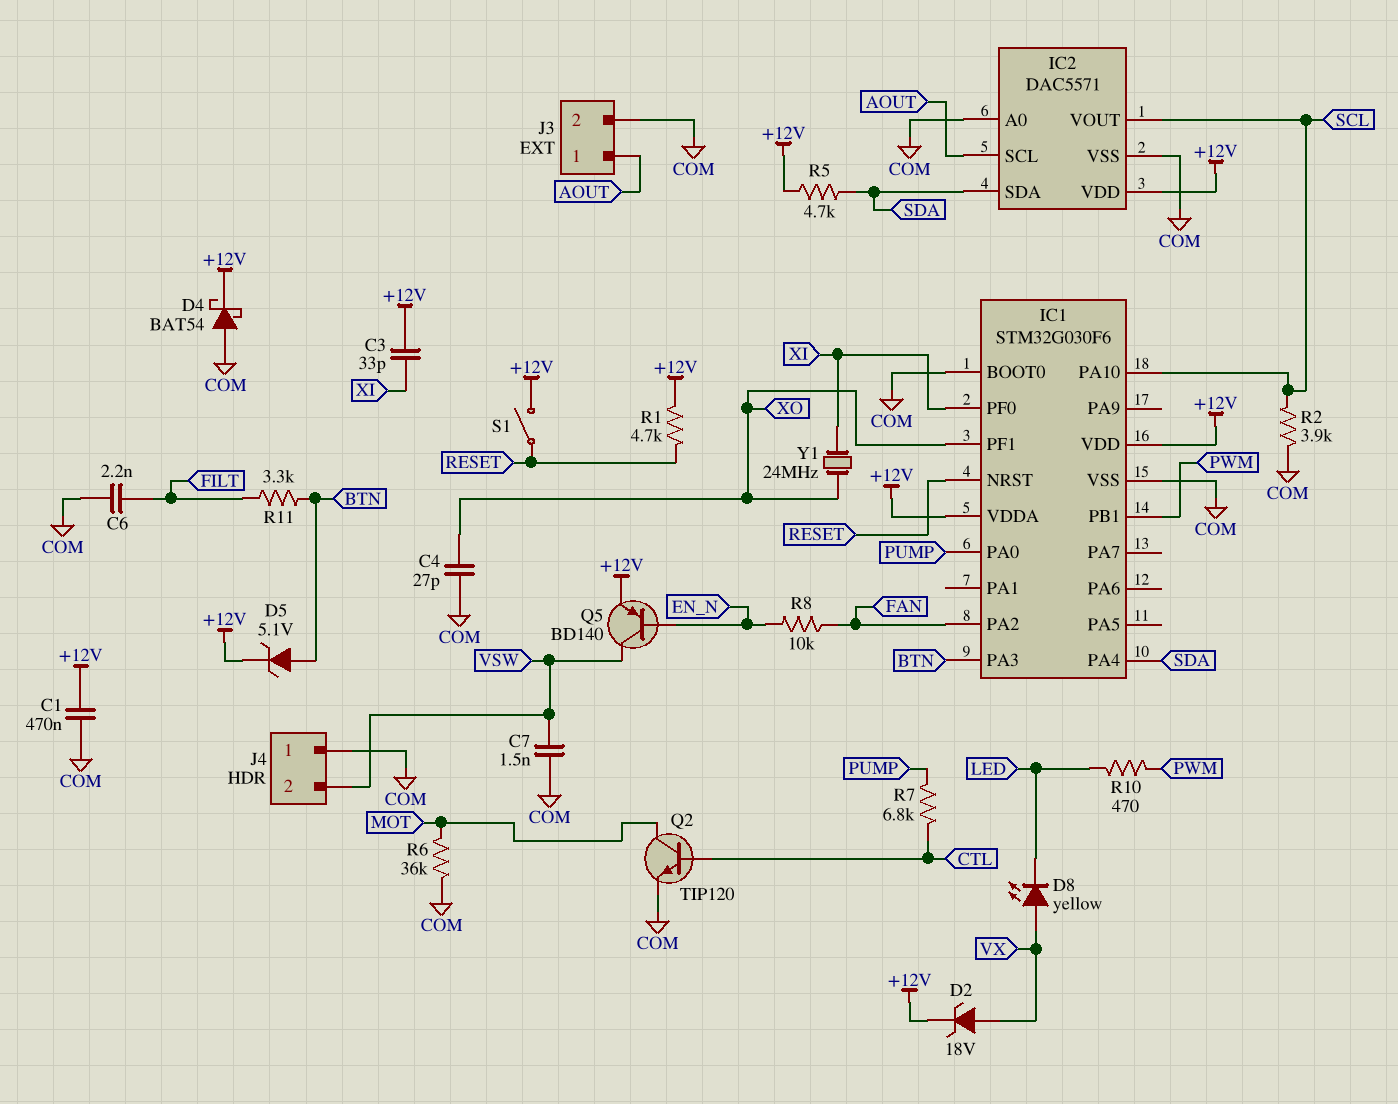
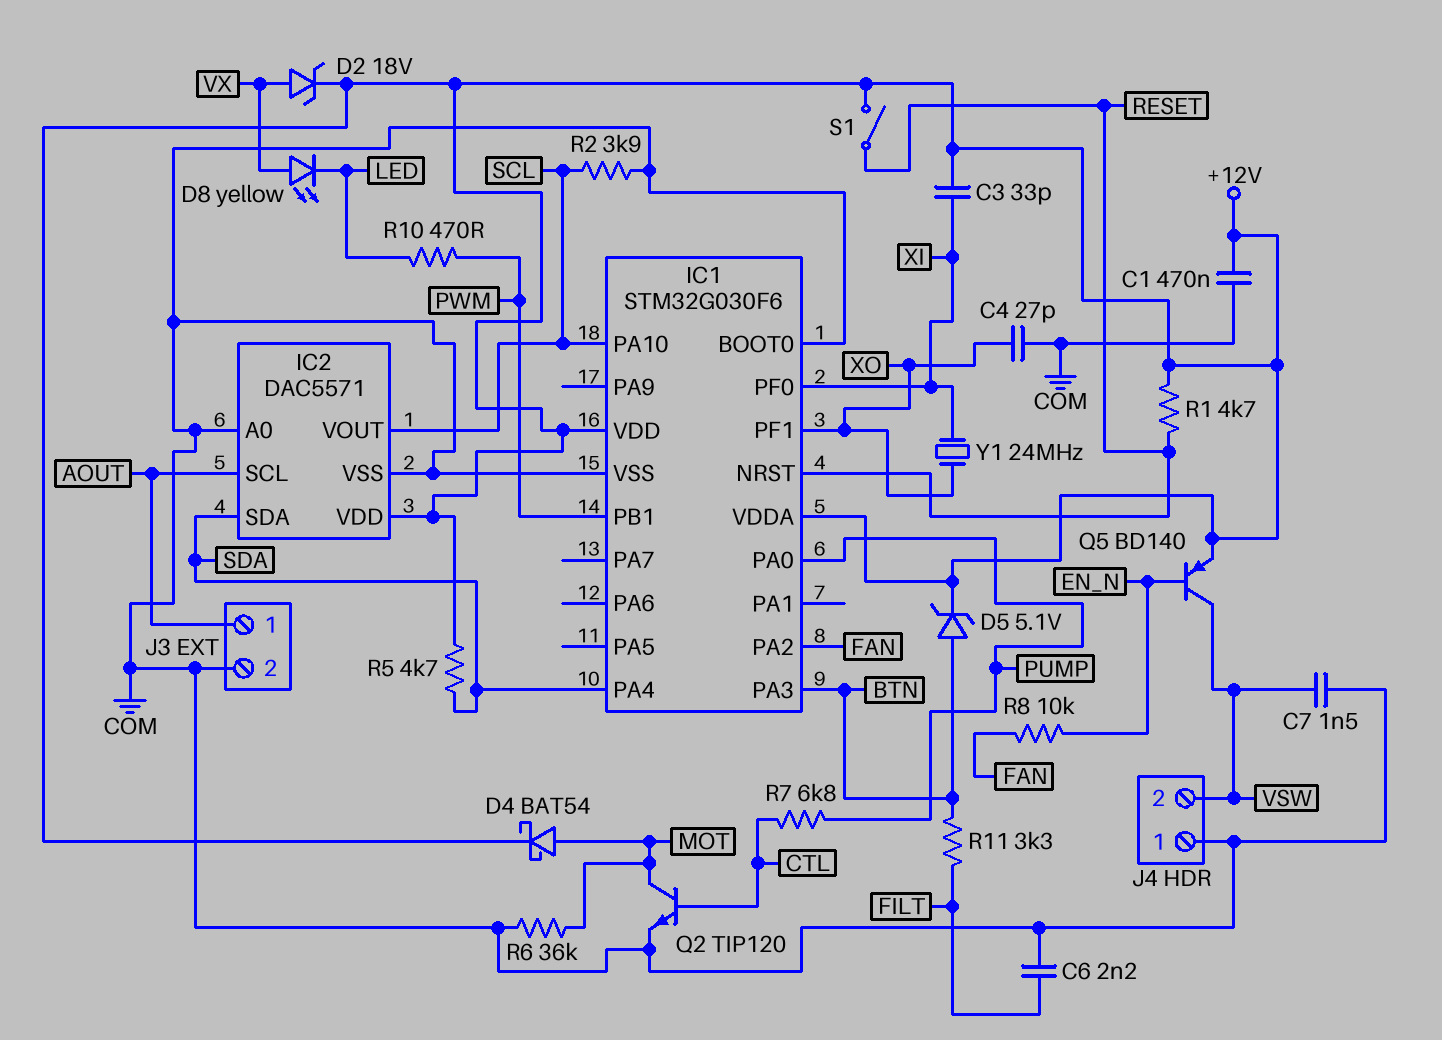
D4: schottky BAT54 (A COM, K +12V) -> schottky BAT54 (A MOT, K +12V)

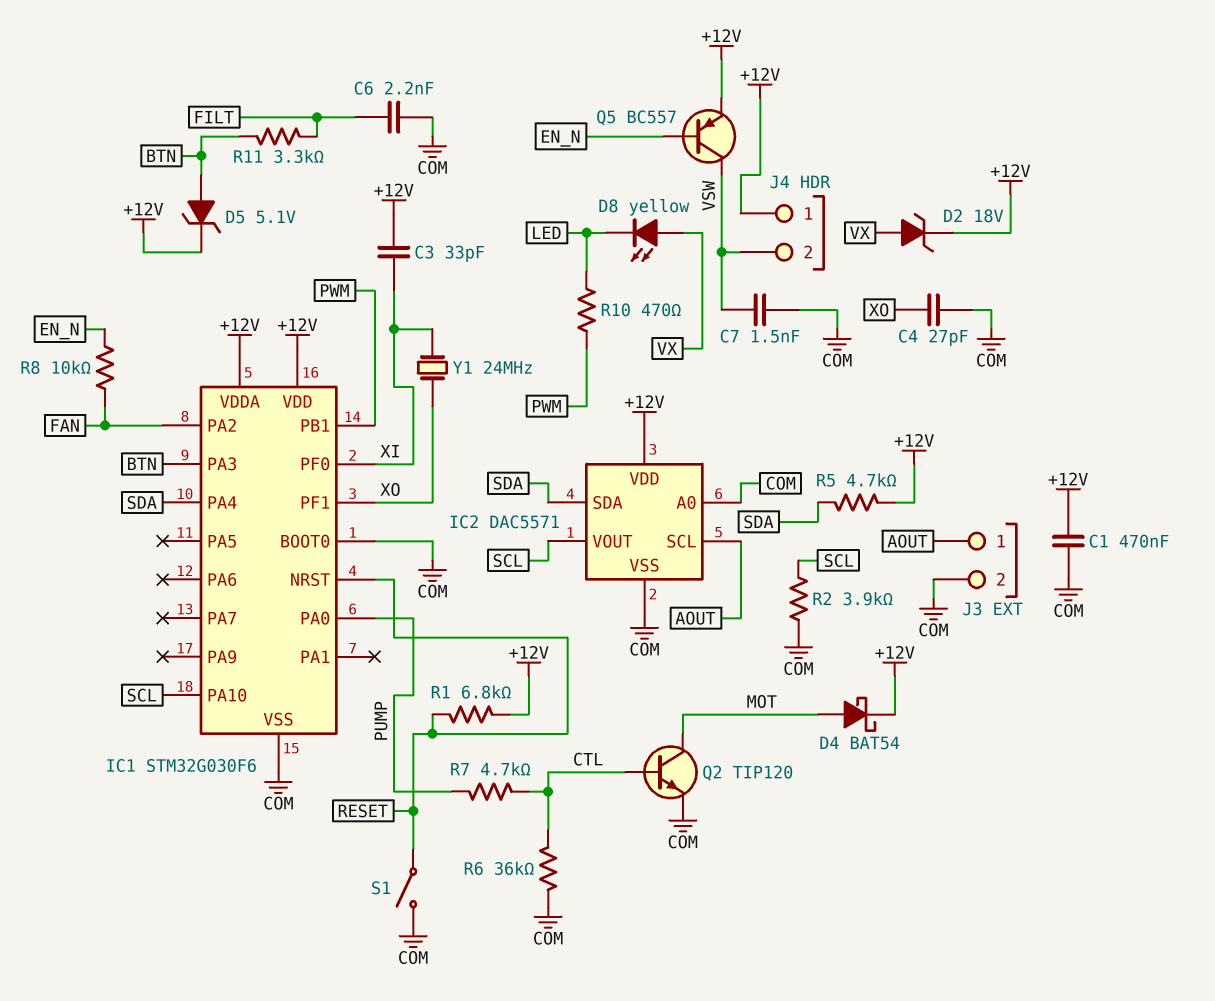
J4 pin 1: COM -> +12V
Q5: PNP BD140 (B EN_N, C VSW, E +12V) -> PNP BC557 (B EN_N, C VSW, E +12V)
R1: 4.7k (+12V, RESET) -> 6.8k (+12V, RESET)
R6: 36k (COM, MOT) -> 36k (COM, CTL)
R7: 6.8k (CTL, PUMP) -> 4.7k (CTL, PUMP)
S1: switch (+12V, RESET) -> switch (COM, RESET)

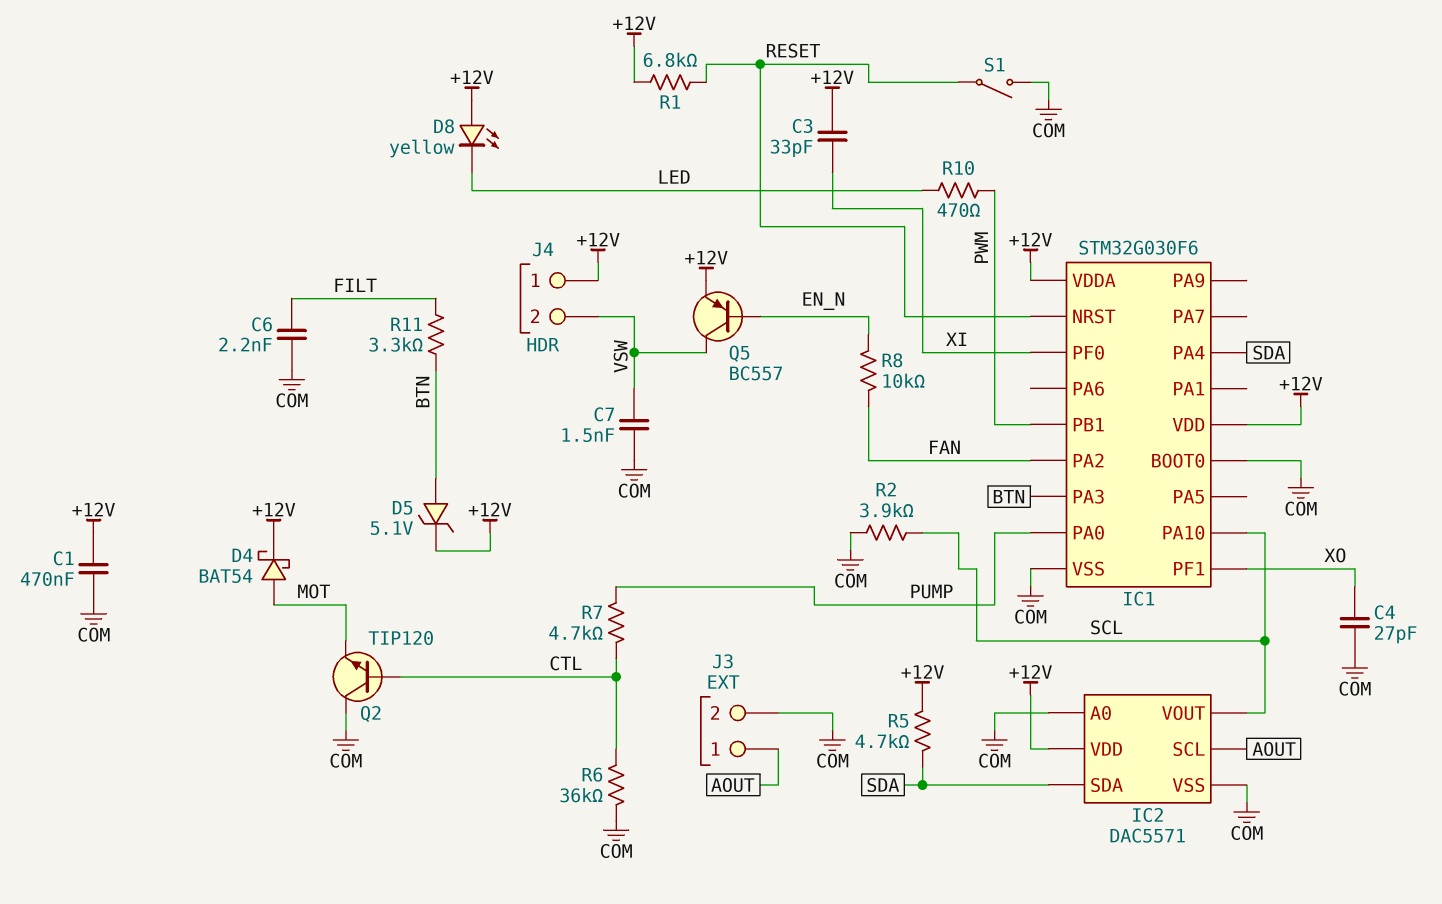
D2: zener 18V (A VX, K +12V) -> none
D8: LED yellow (A VX, K LED) -> LED yellow (A +12V, K LED)
Q2: NPN TIP120 (B CTL, C MOT, E COM) -> NPN TIP120 (B CTL, C COM, E MOT)
Y1: 24MHz (XI, XO) -> none

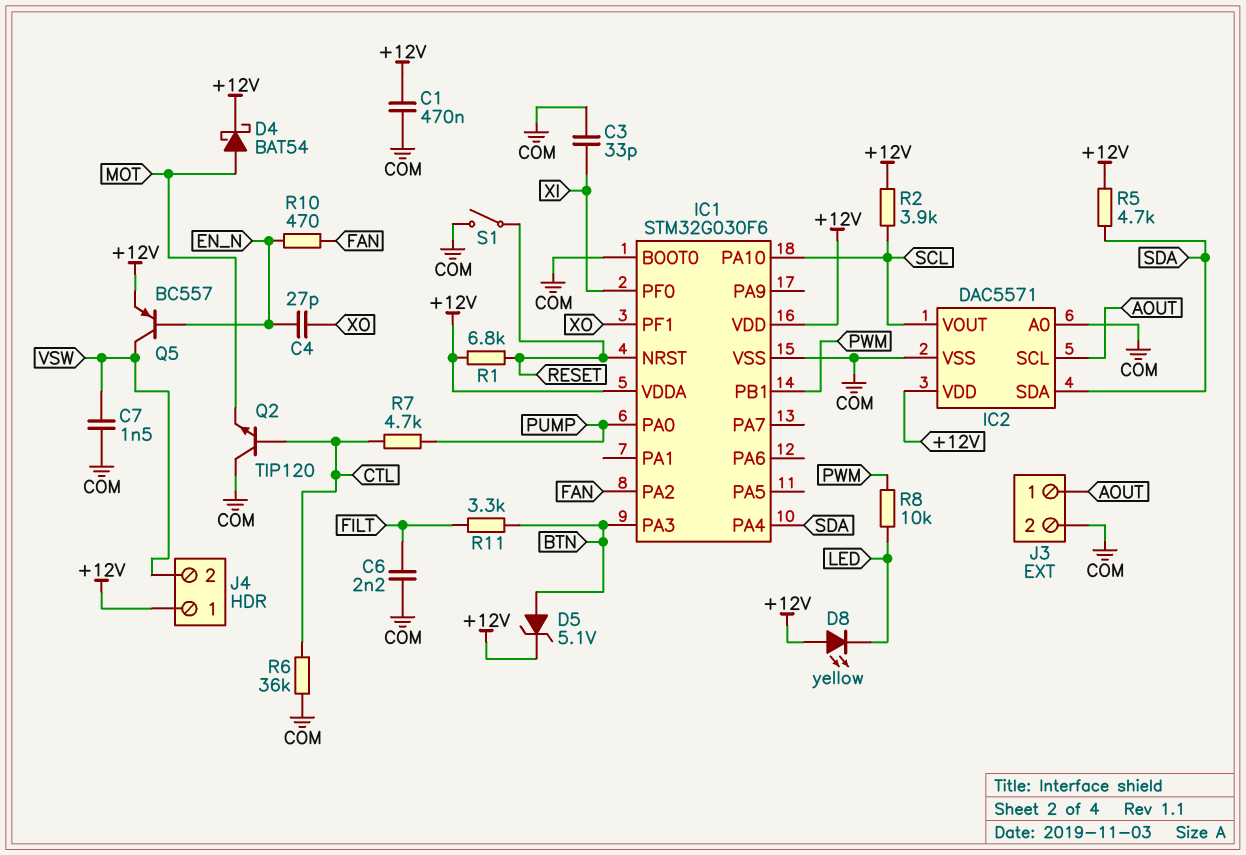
C3: 33pF (+12V, XI) -> 33pF (COM, XI)
C4: 27pF (COM, XO) -> 27pF (EN_N, XO)
R2: 3.9k (COM, SCL) -> 3.9k (+12V, SCL)
R8: 10k (EN_N, FAN) -> 10k (LED, PWM)
R10: 470 (LED, PWM) -> 470 (EN_N, FAN)

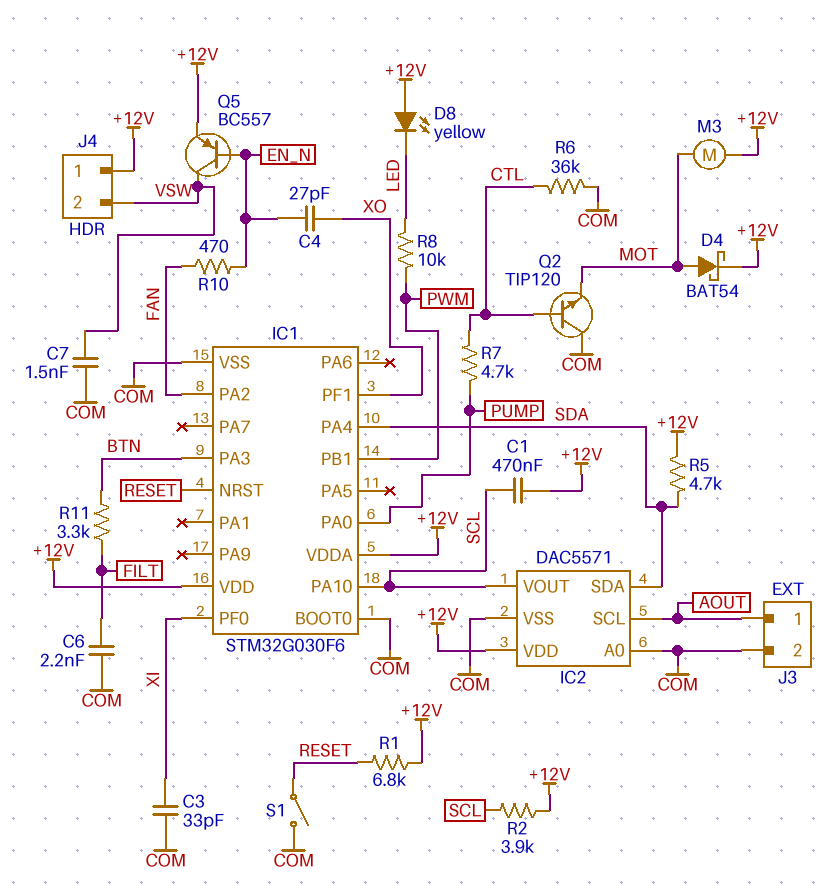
C1: 470nF (+12V, COM) -> 470nF (+12V, SCL)
D5: zener 5.1V (A BTN, K +12V) -> none
M3: none -> motor (+12V, MOT)

